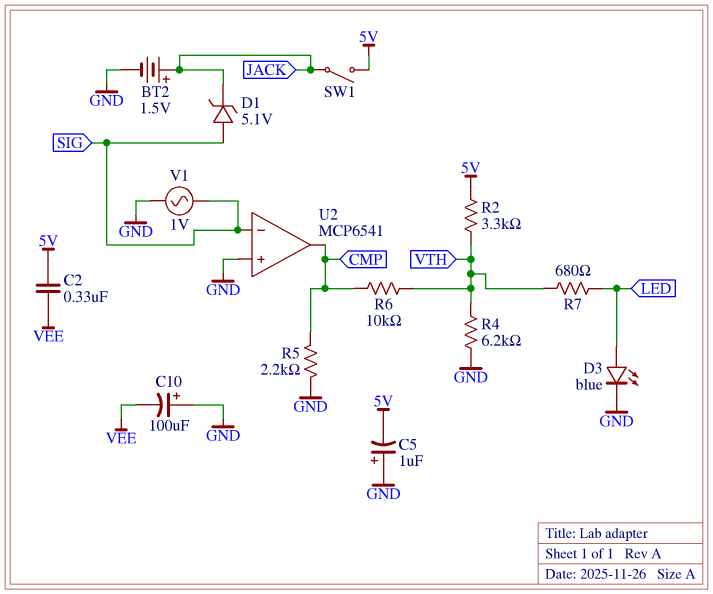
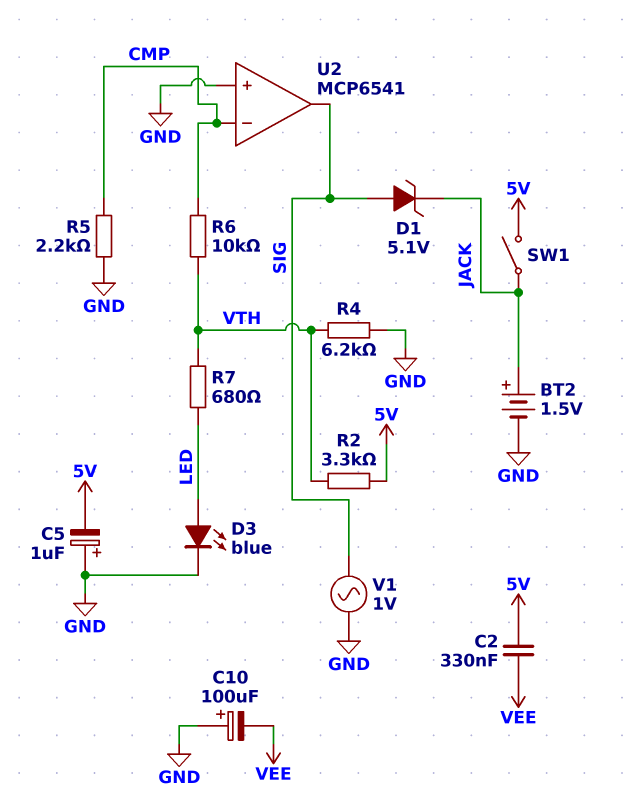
U2 pin in-: SIG -> CMP
U2 pin out: CMP -> SIG

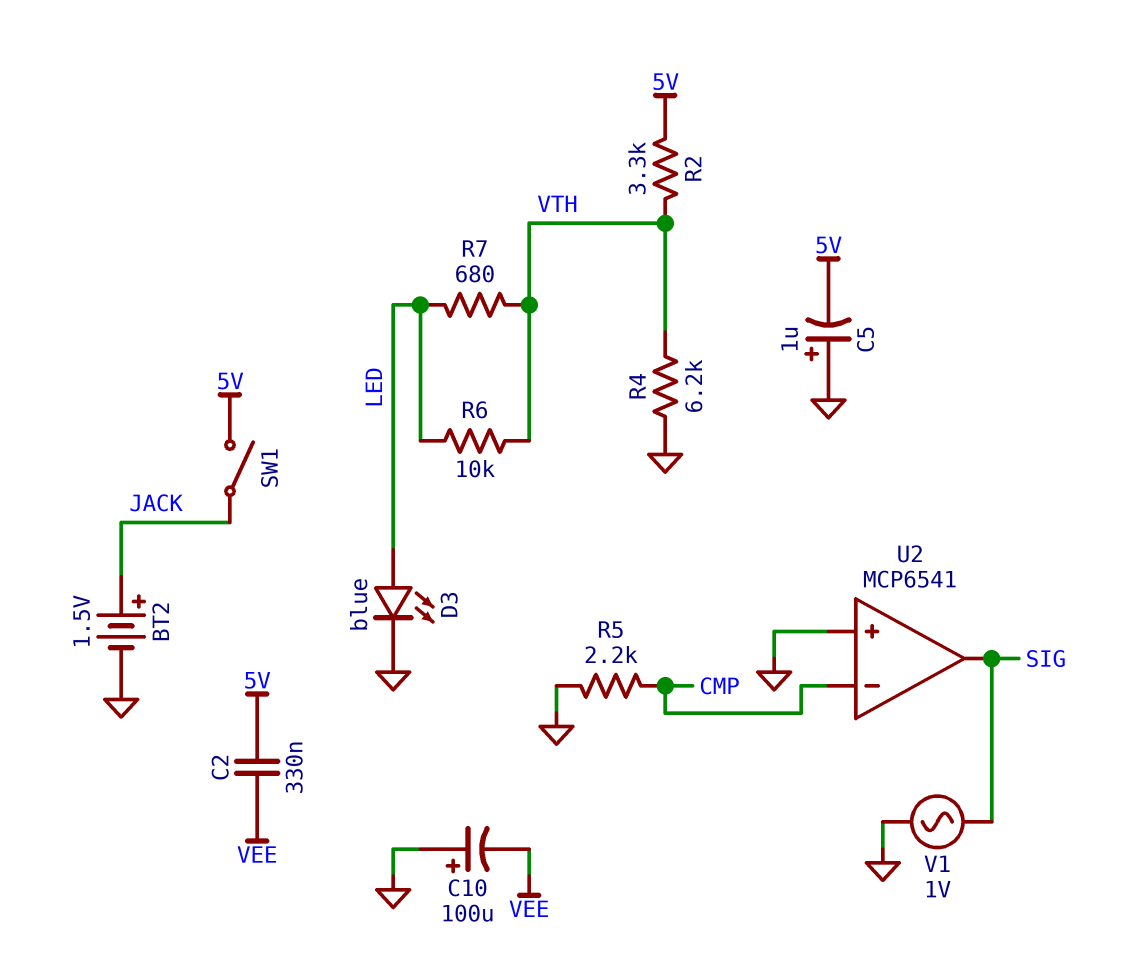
D1: zener 5.1V (A SIG, K JACK) -> none
R6: 10k (CMP, VTH) -> 10k (LED, VTH)

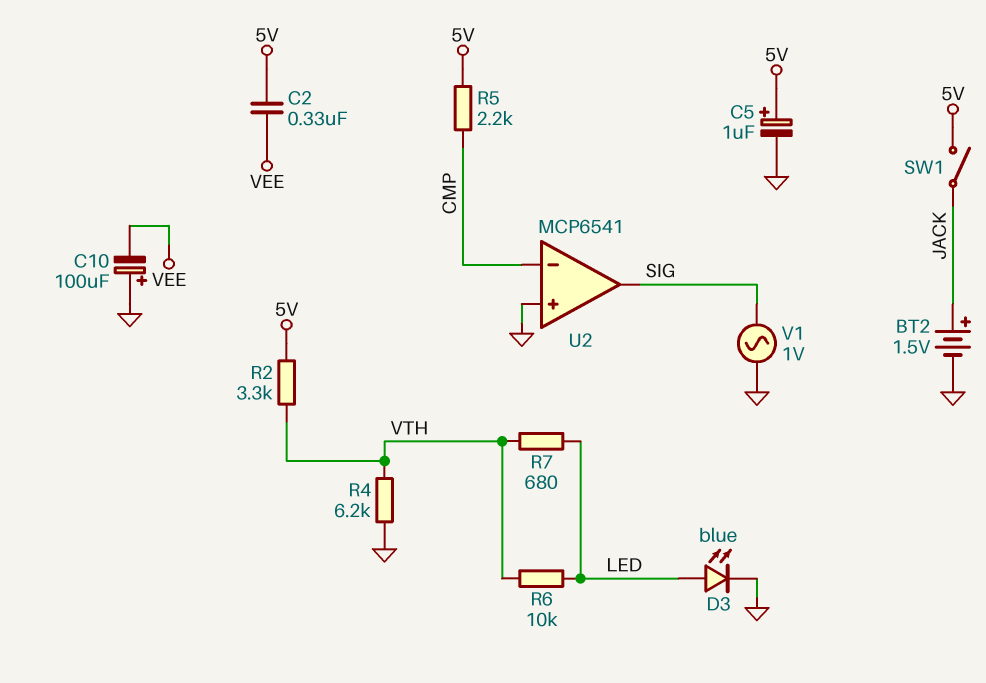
C5: 1uF (plus GND, minus 5V) -> 1uF (plus 5V, minus GND)
R5: 2.2k (CMP, GND) -> 2.2k (5V, CMP)

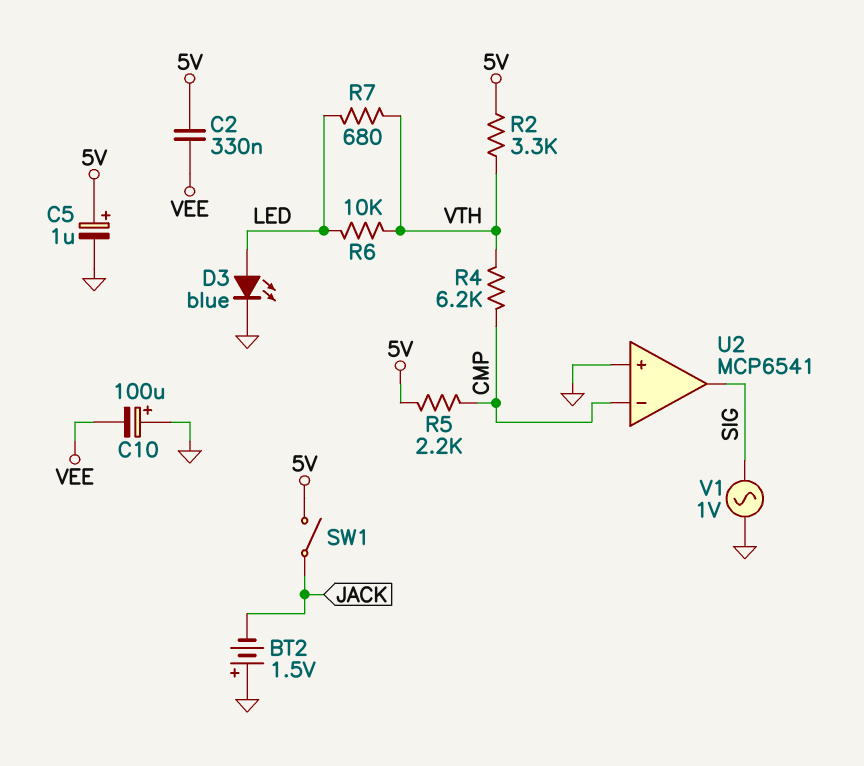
BT2: 1.5V (plus JACK, minus GND) -> 1.5V (plus GND, minus JACK)
R4: 6.2k (GND, VTH) -> 6.2k (CMP, VTH)

